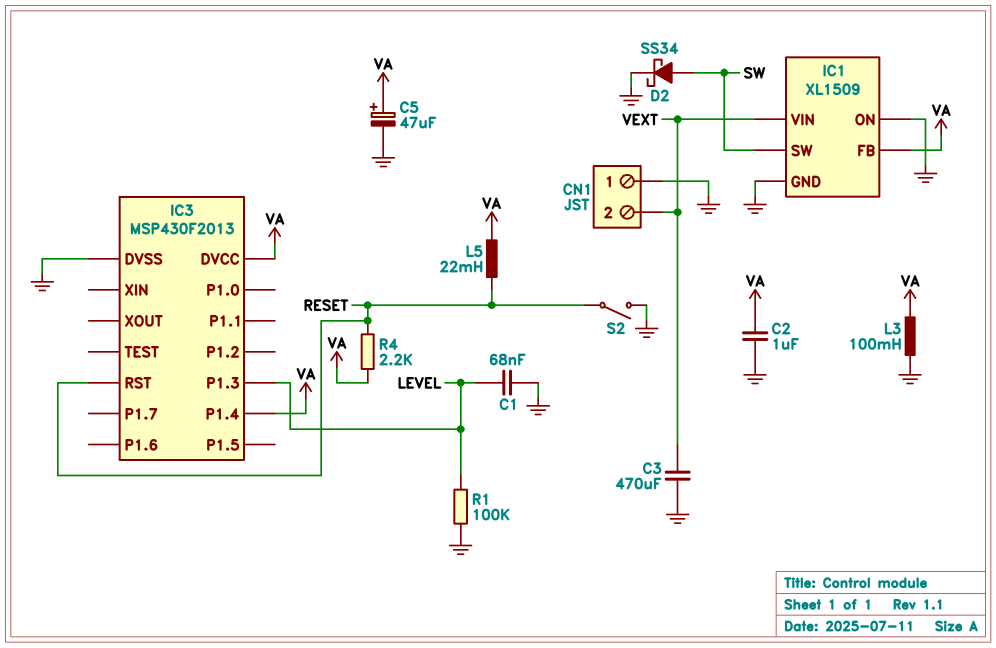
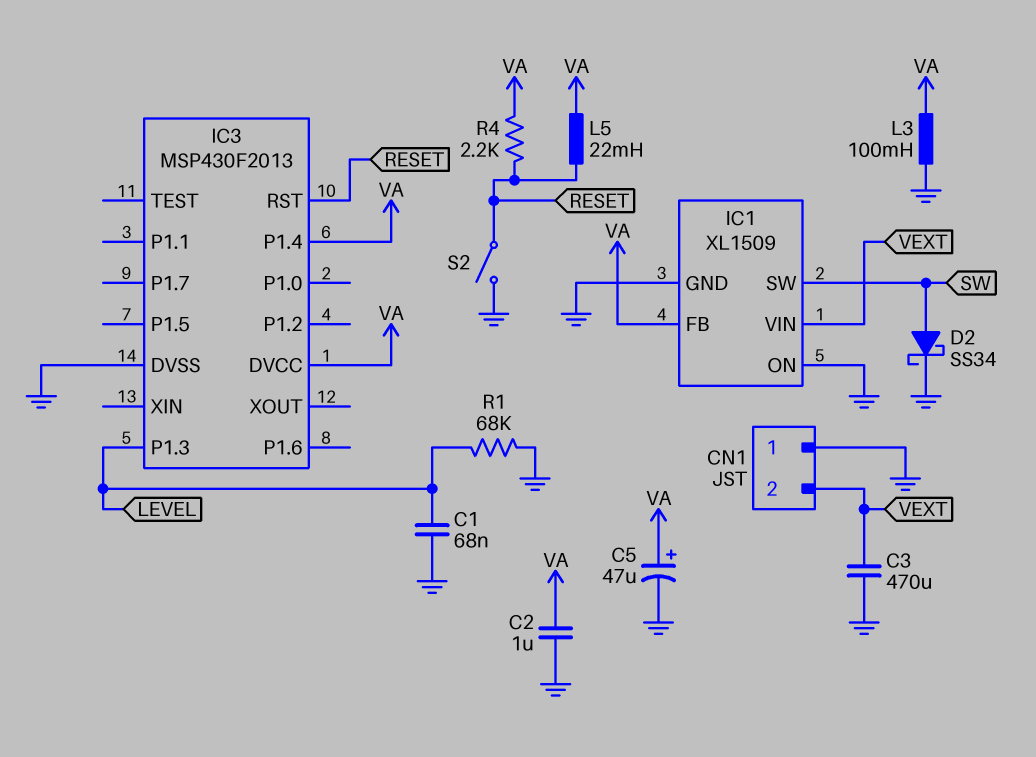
R1: 100k (GND, LEVEL) -> 68k (GND, LEVEL)

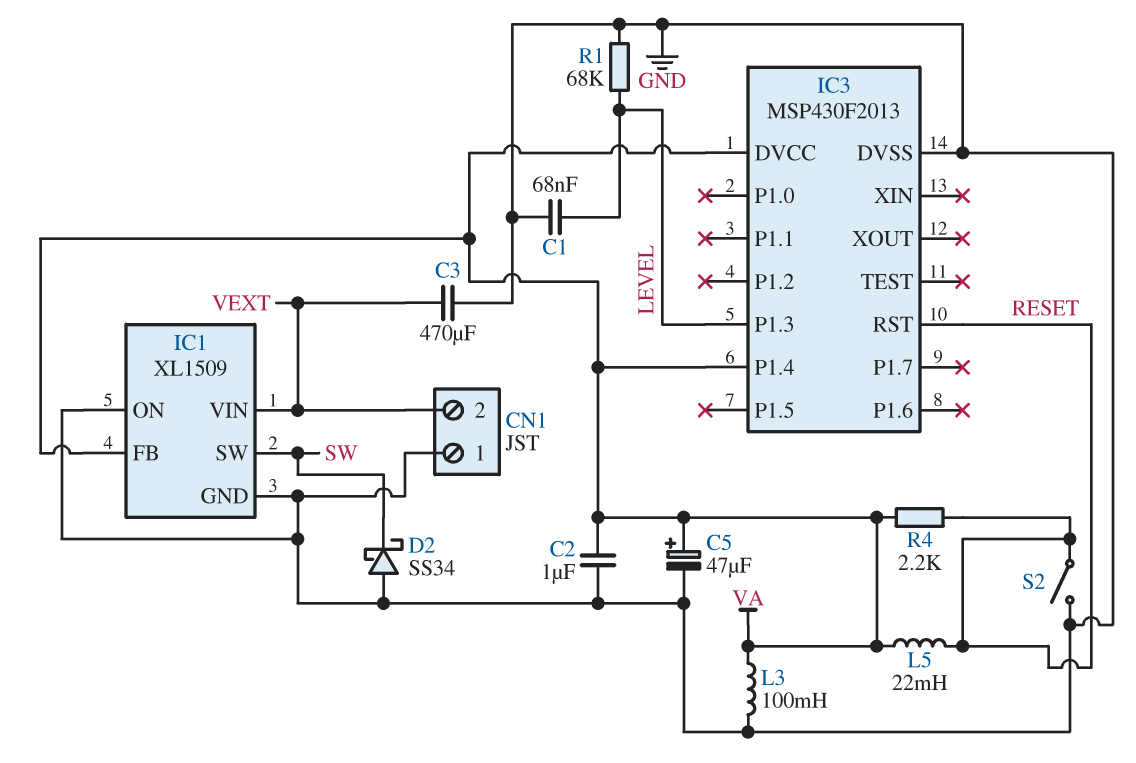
D2: schottky SS34 (A SW, K GND) -> schottky SS34 (A GND, K SW)

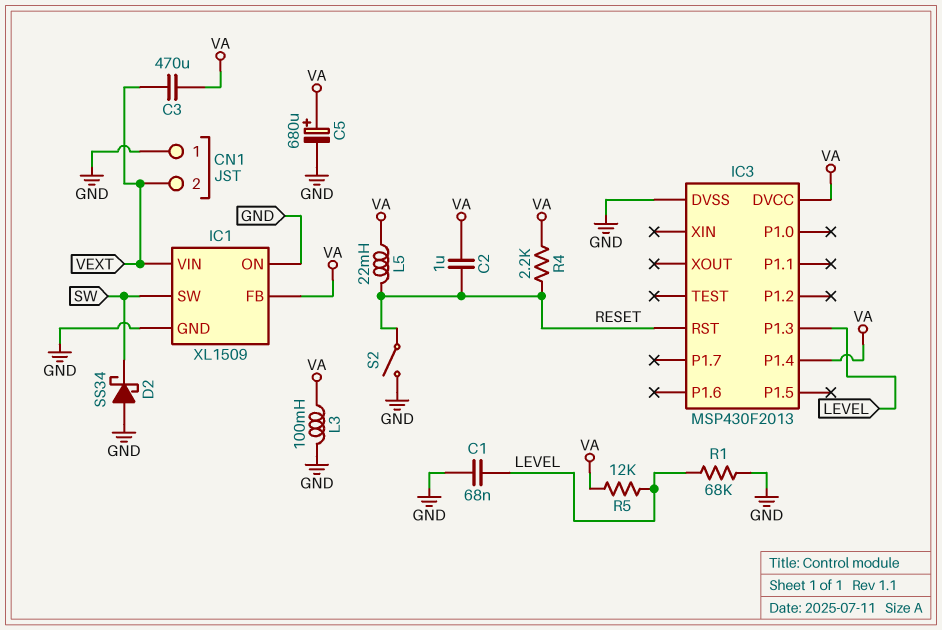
C2: 1uF (GND, VA) -> 1uF (RESET, VA)
C3: 470uF (GND, VEXT) -> 470uF (VA, VEXT)
C5: 47uF (plus VA, minus GND) -> 680uF (plus VA, minus GND)
R5: none -> 12k (LEVEL, VA)

